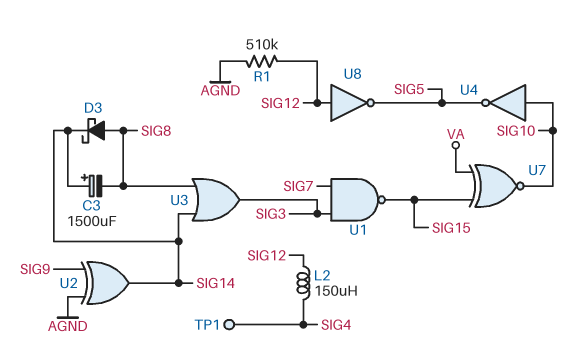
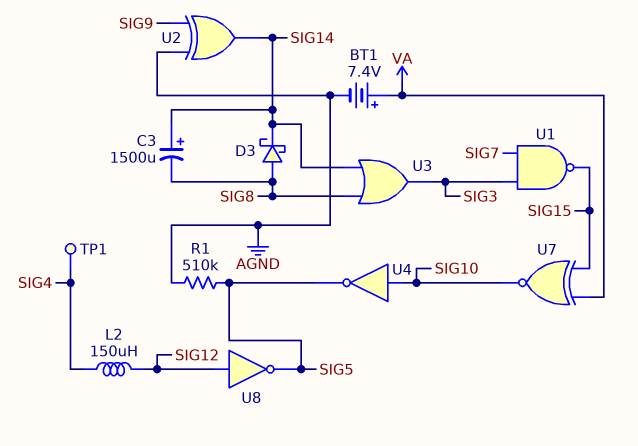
BT1: none -> 7.4V (plus VA, minus AGND)
R1: 510k (AGND, SIG12) -> 510k (AGND, SIG5)

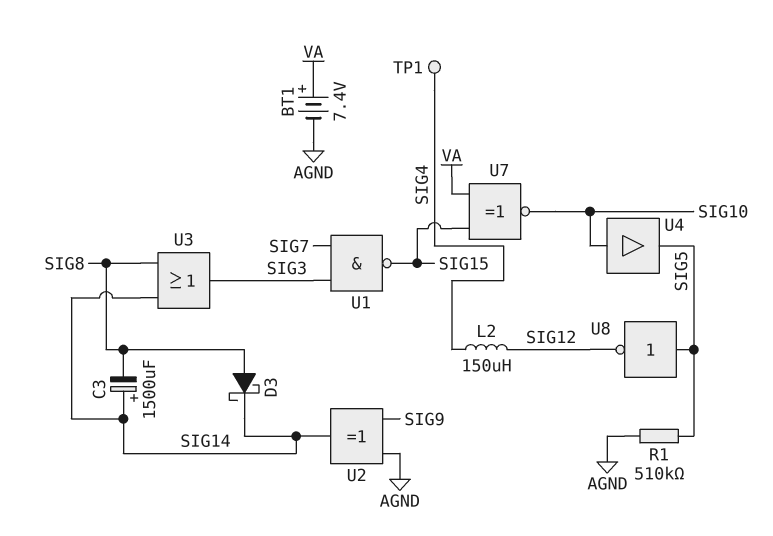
U4: NOT (in SIG10, out SIG5) -> buffer (in SIG10, out SIG5)
U8: NOT (in SIG12, out SIG5) -> NOT (in SIG5, out SIG12)

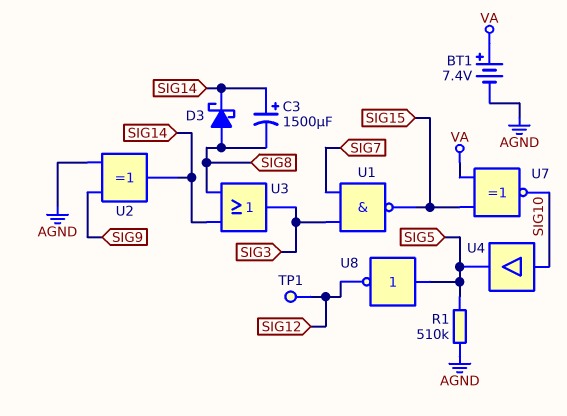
L2: 150uH (SIG4, SIG12) -> none
TP1: test point (SIG4) -> test point (SIG12)

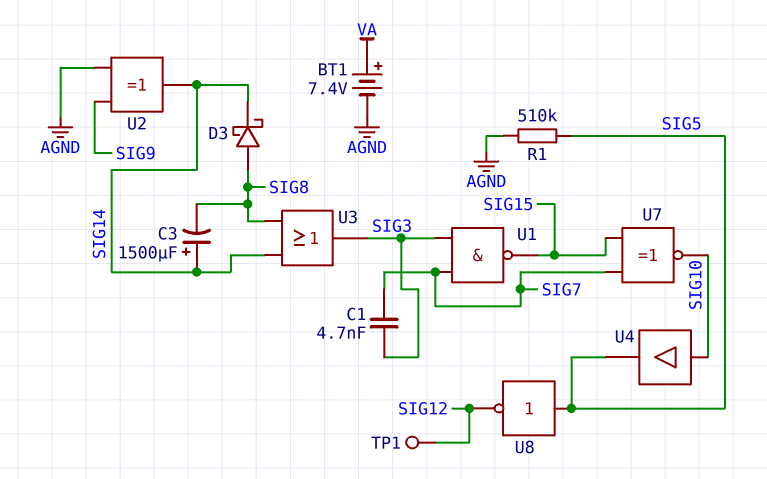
C1: none -> 4.7nF (SIG3, SIG7)
U7: XNOR (in SIG15, in VA, out SIG10) -> XNOR (in SIG7, in SIG15, out SIG10)

